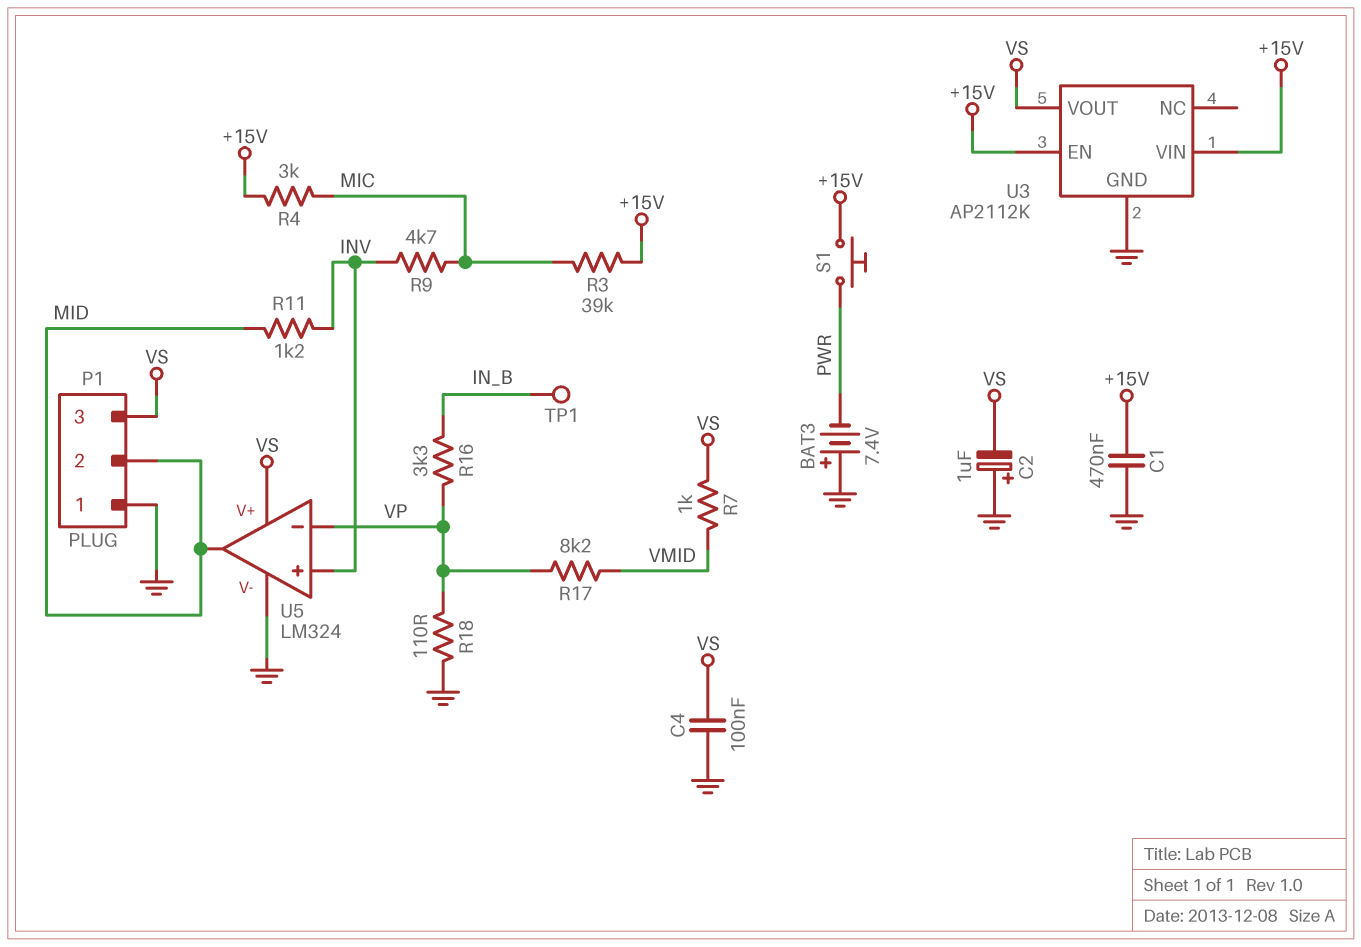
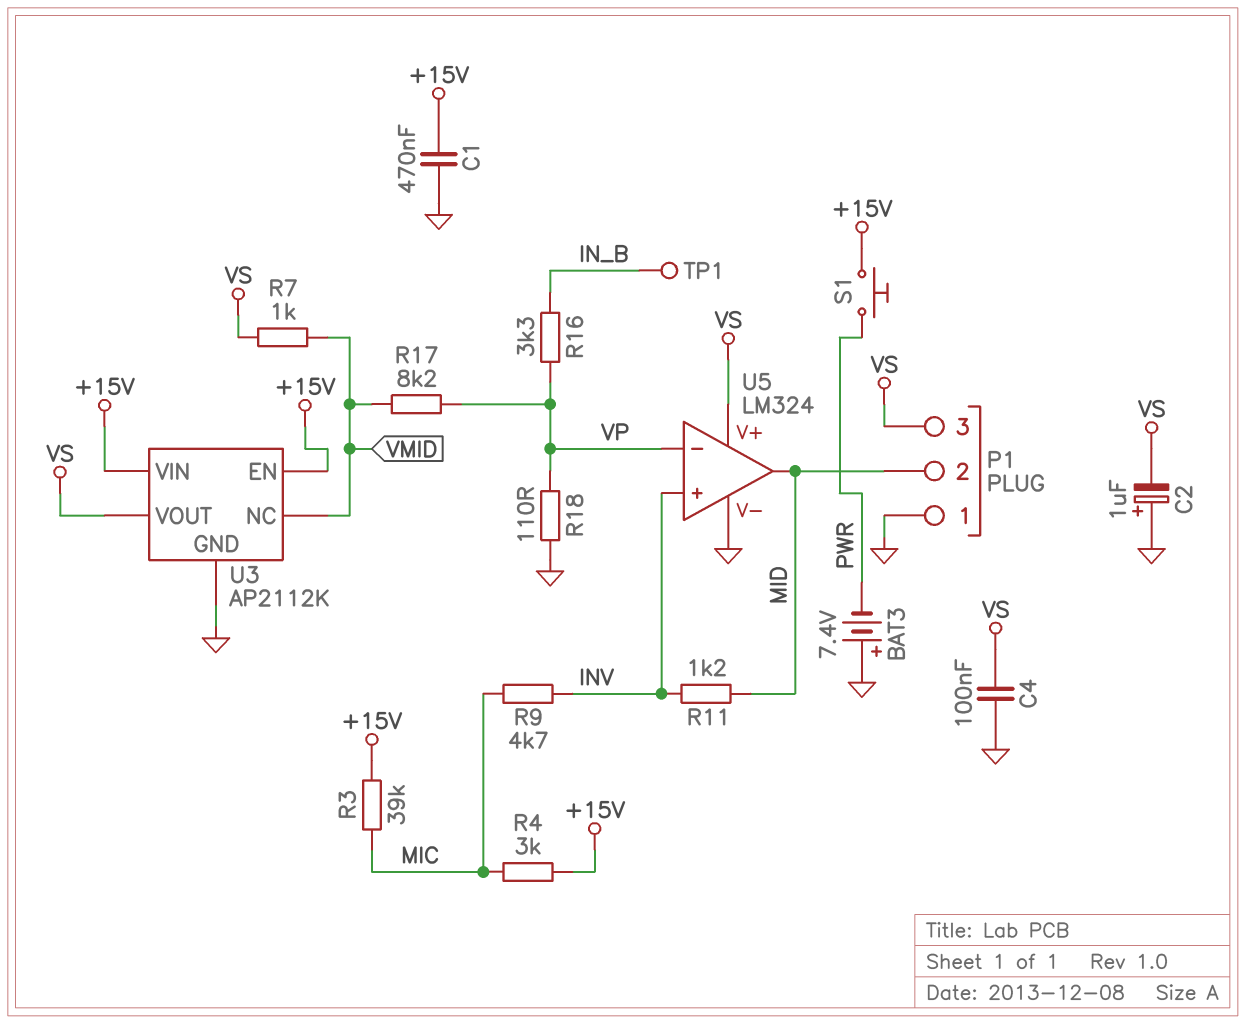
U3 pin NC: none -> VMID

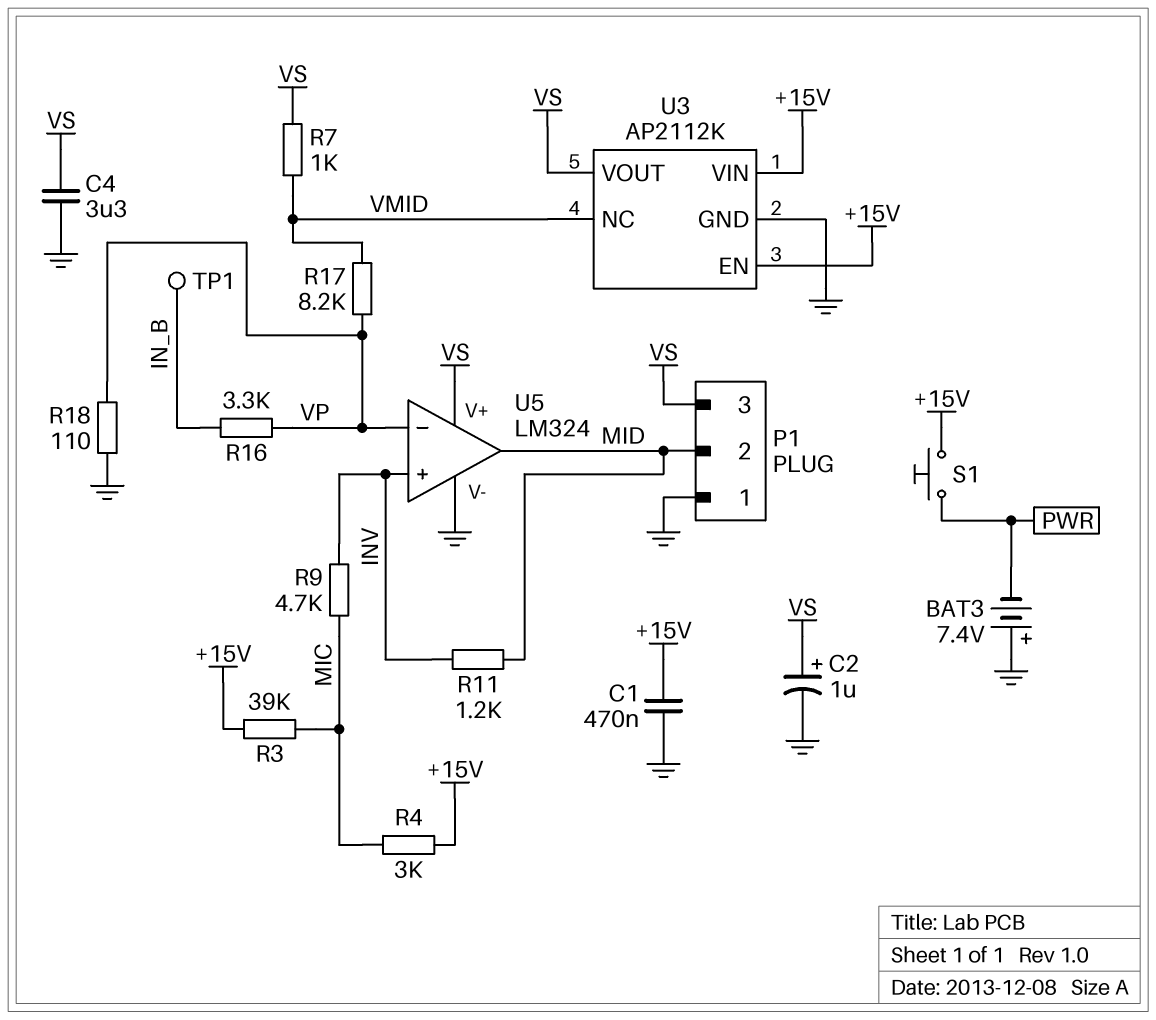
C2: 1uF (plus GND, minus VS) -> 1uF (plus VS, minus GND)
C4: 100nF (GND, VS) -> 3.3uF (GND, VS)

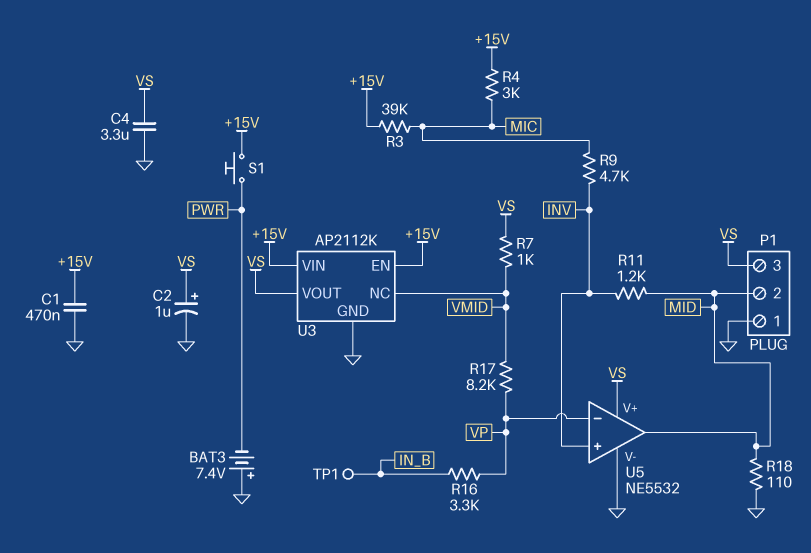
R18: 110 (GND, VP) -> 110 (GND, MID)
U5: LM324 -> NE5532

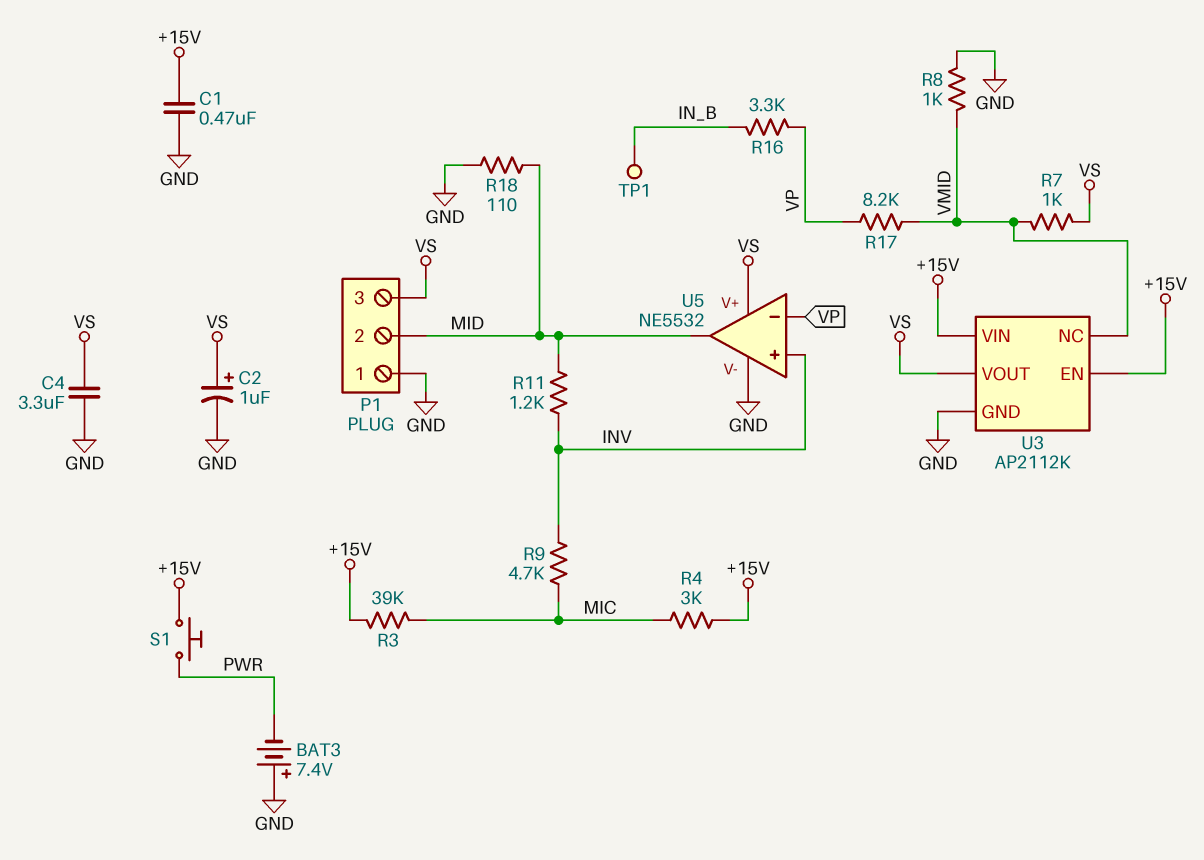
R8: none -> 1k (GND, VMID)

